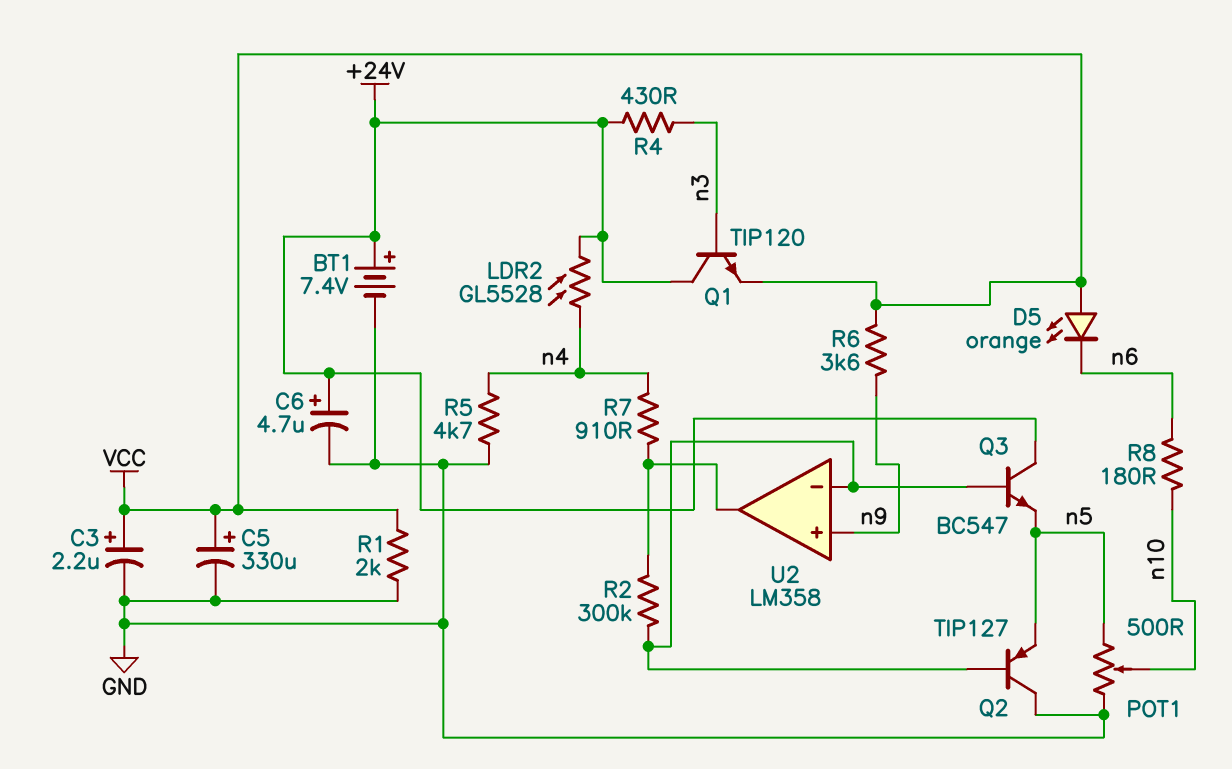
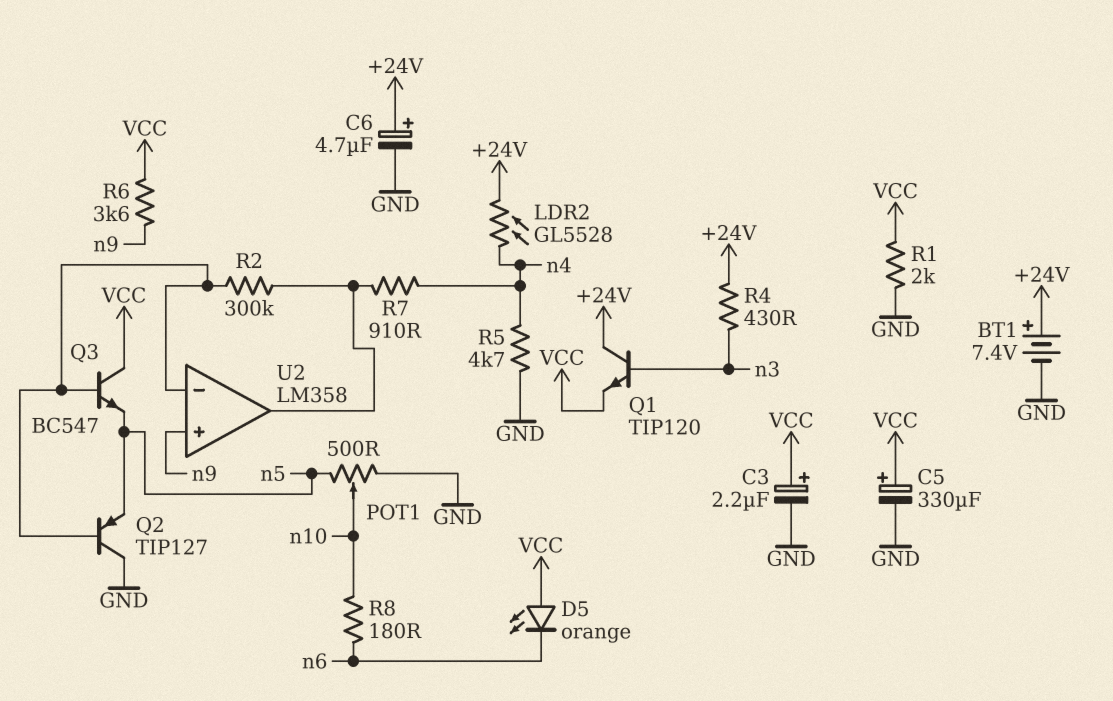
Q3: NPN BC547 (B U2/in-, C +24V, E n5) -> NPN BC547 (B U2/in-, C VCC, E n5)

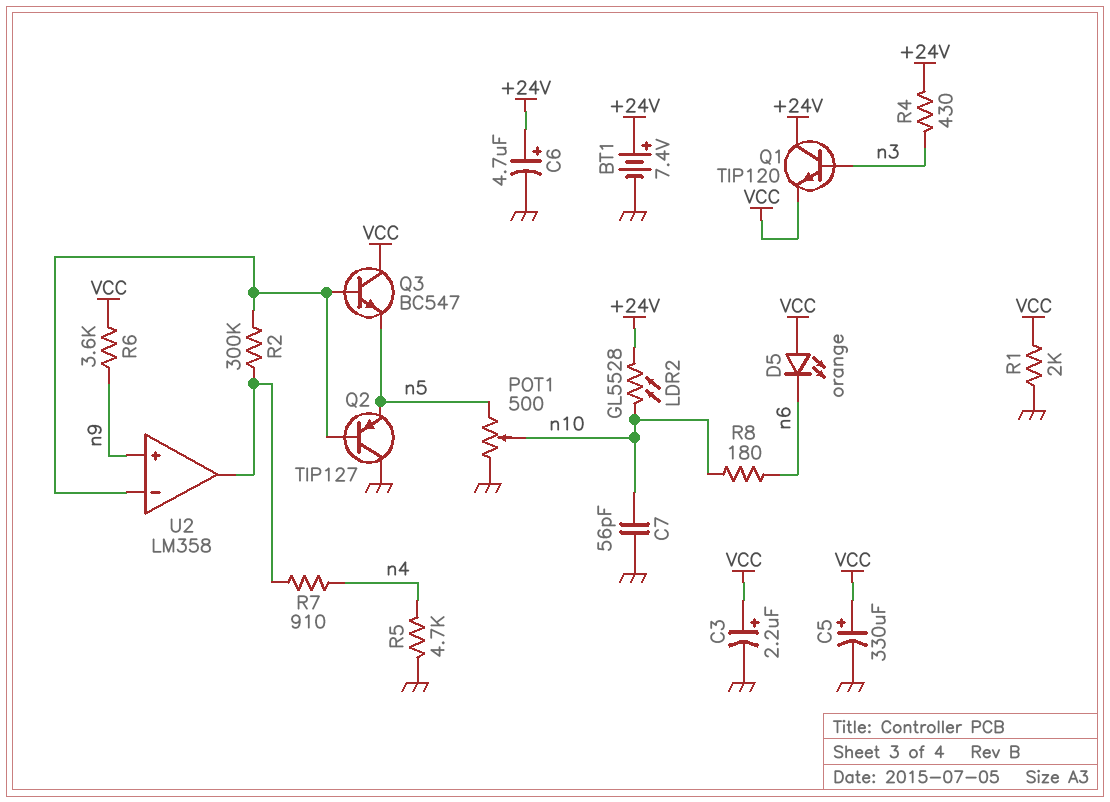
C7: none -> 56pF (GND, n10)
LDR2: GL5528 (+24V, n4) -> GL5528 (+24V, n10)

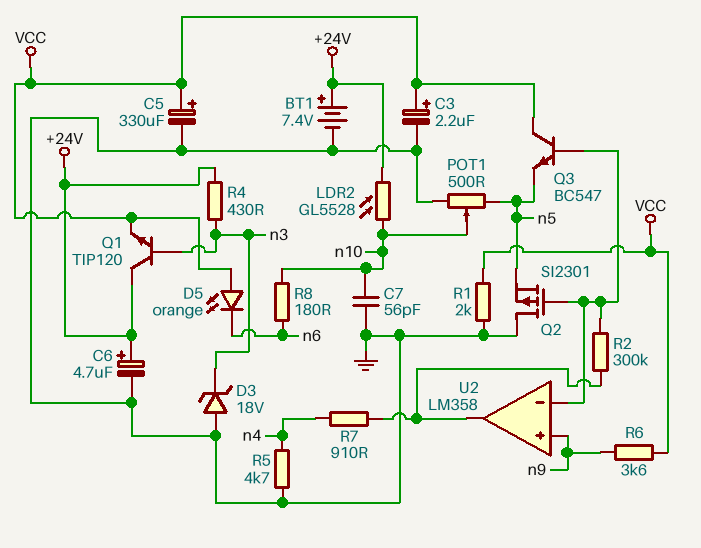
D3: none -> zener 18V (A GND, K n3)
Q2: PNP TIP127 (B U2/in-, C GND, E n5) -> PMOS SI2301 (G U2/in-, D GND, S n5)

